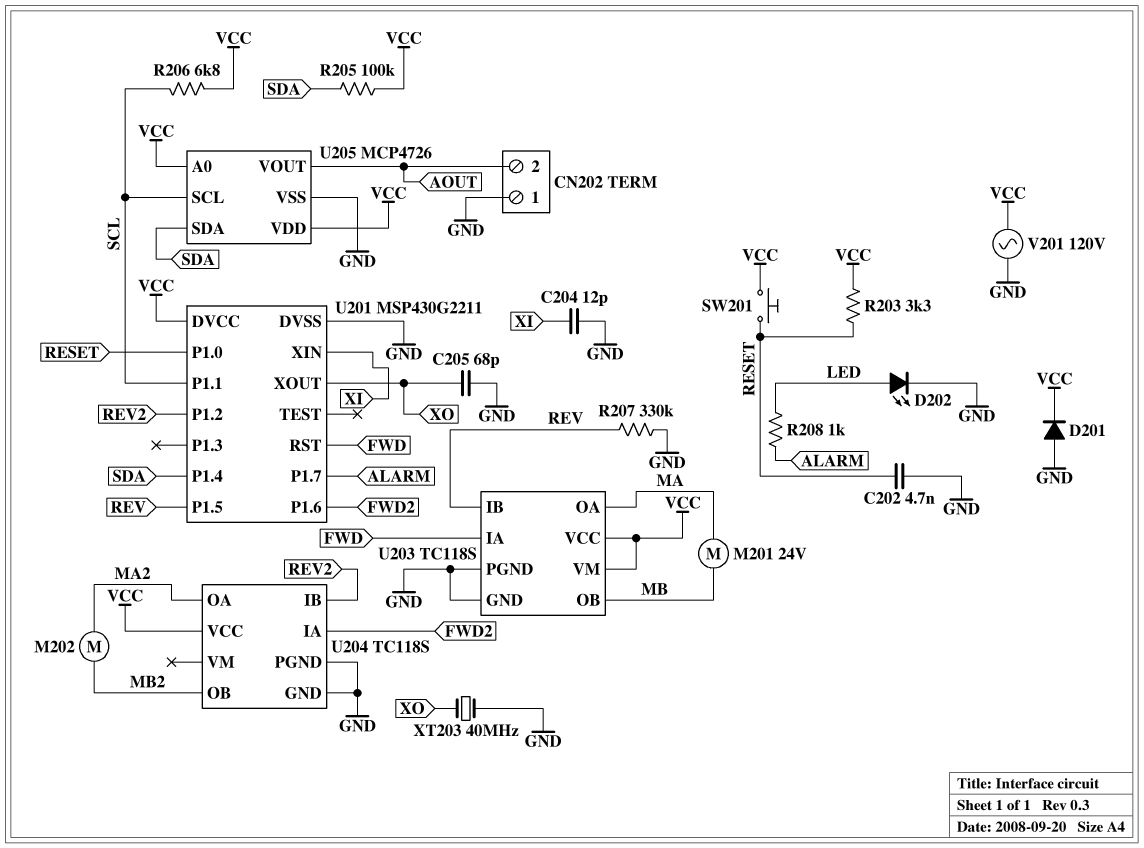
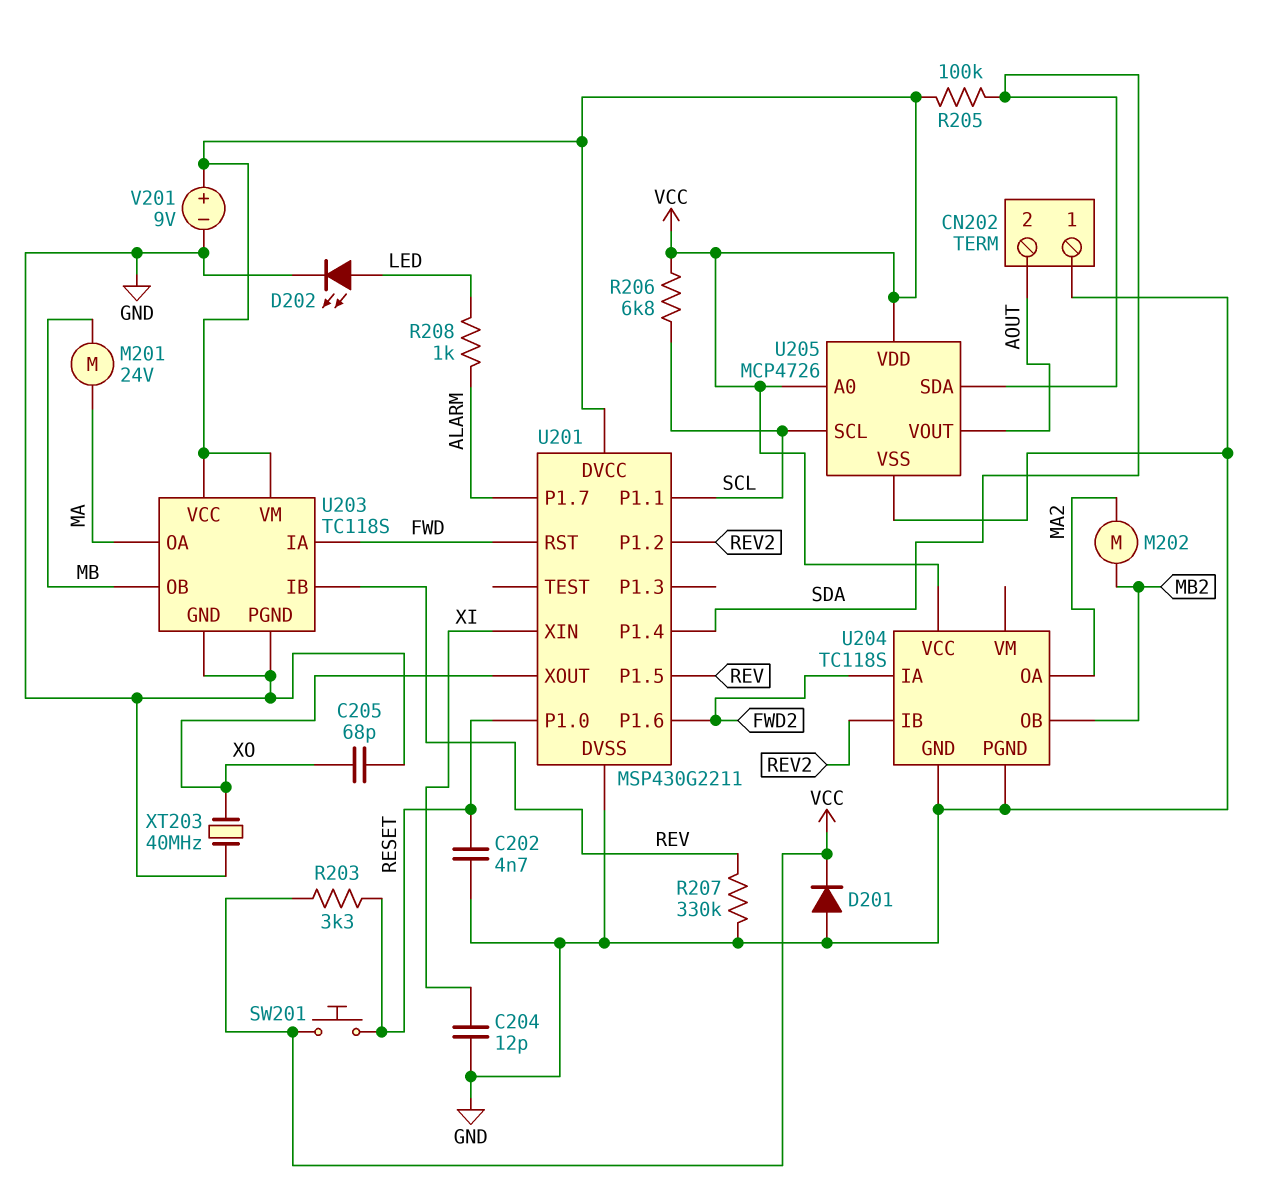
V201: AC 120V (GND, VCC) -> 9V (plus VCC, minus GND)

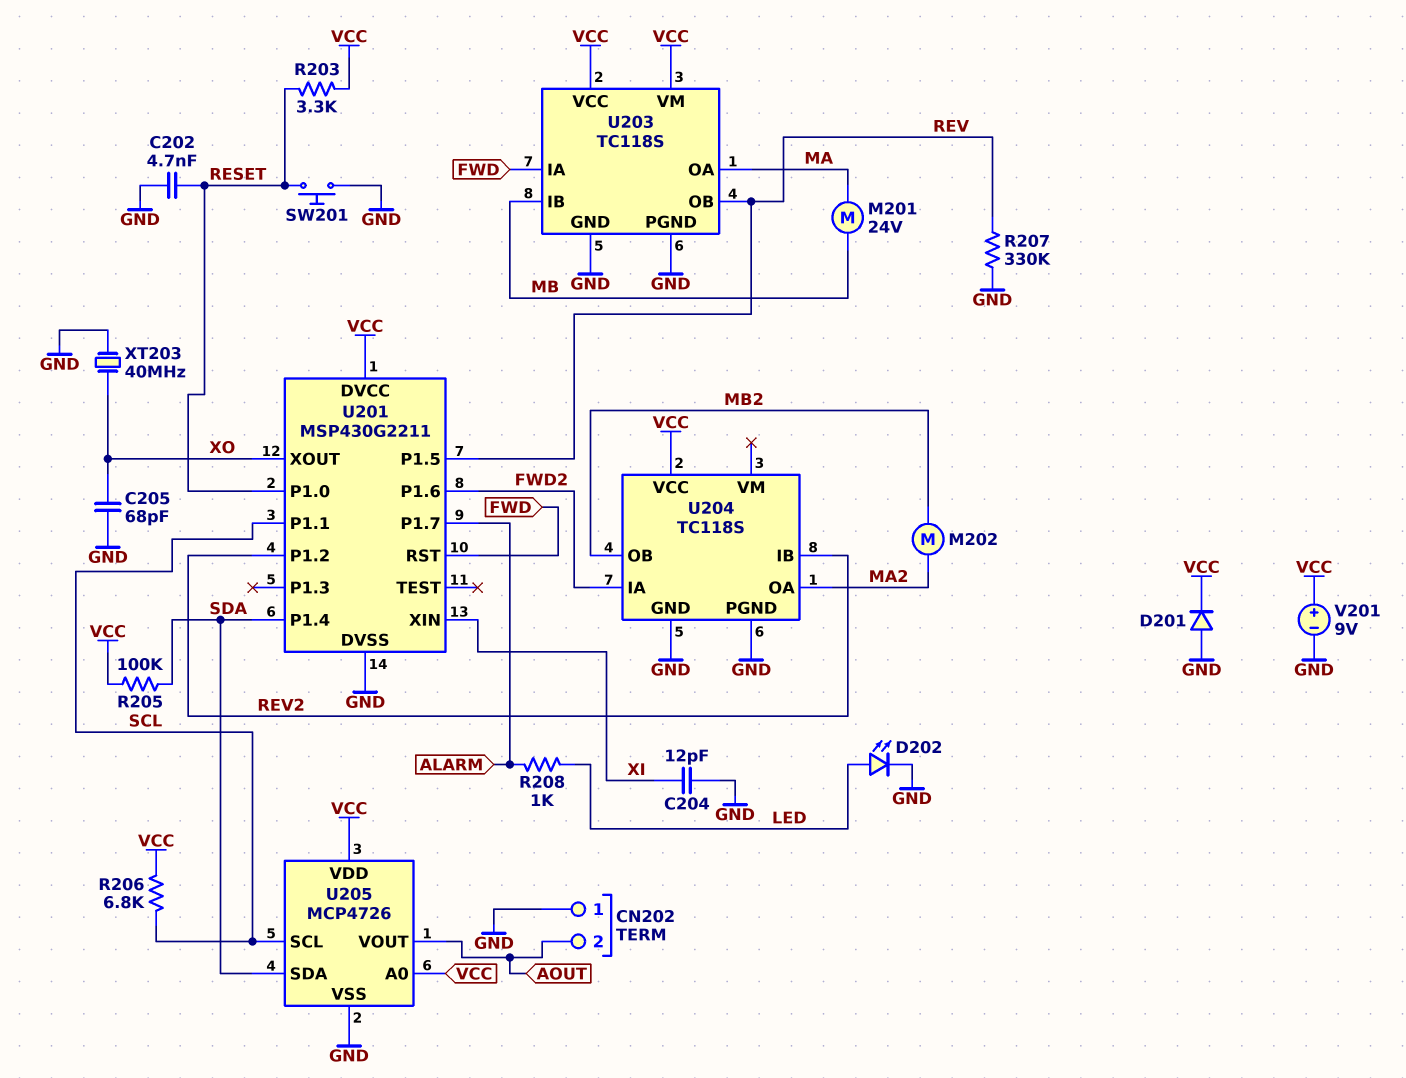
SW201: button (RESET, VCC) -> button (GND, RESET)
U203 pin IB: REV -> MB
U203 pin OB: MB -> REV

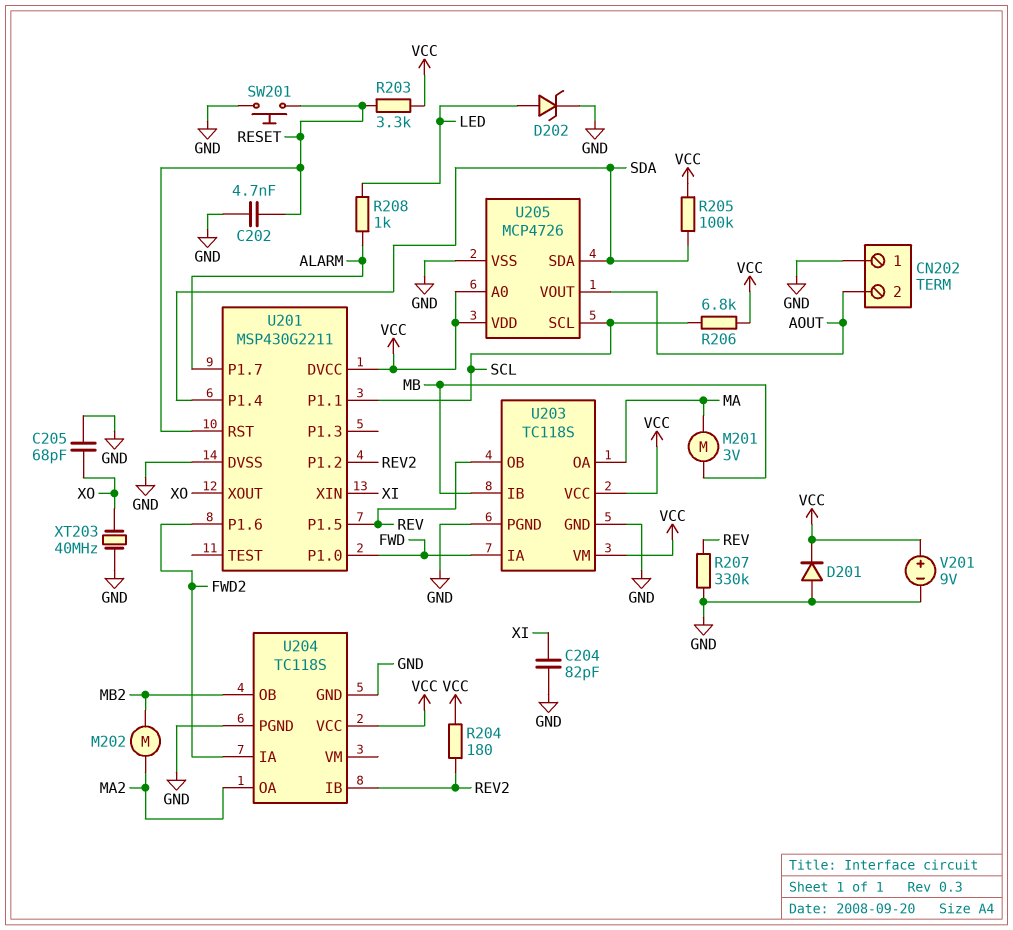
C204: 12pF (GND, XI) -> 82pF (GND, XI)
D202: LED (A LED, K GND) -> zener (A LED, K GND)
M201: motor 24V (MA, MB) -> motor 3V (MA, MB)
R204: none -> 180 (REV2, VCC)
U201 pin P1.0: RESET -> FWD
U201 pin RST: FWD -> RESET

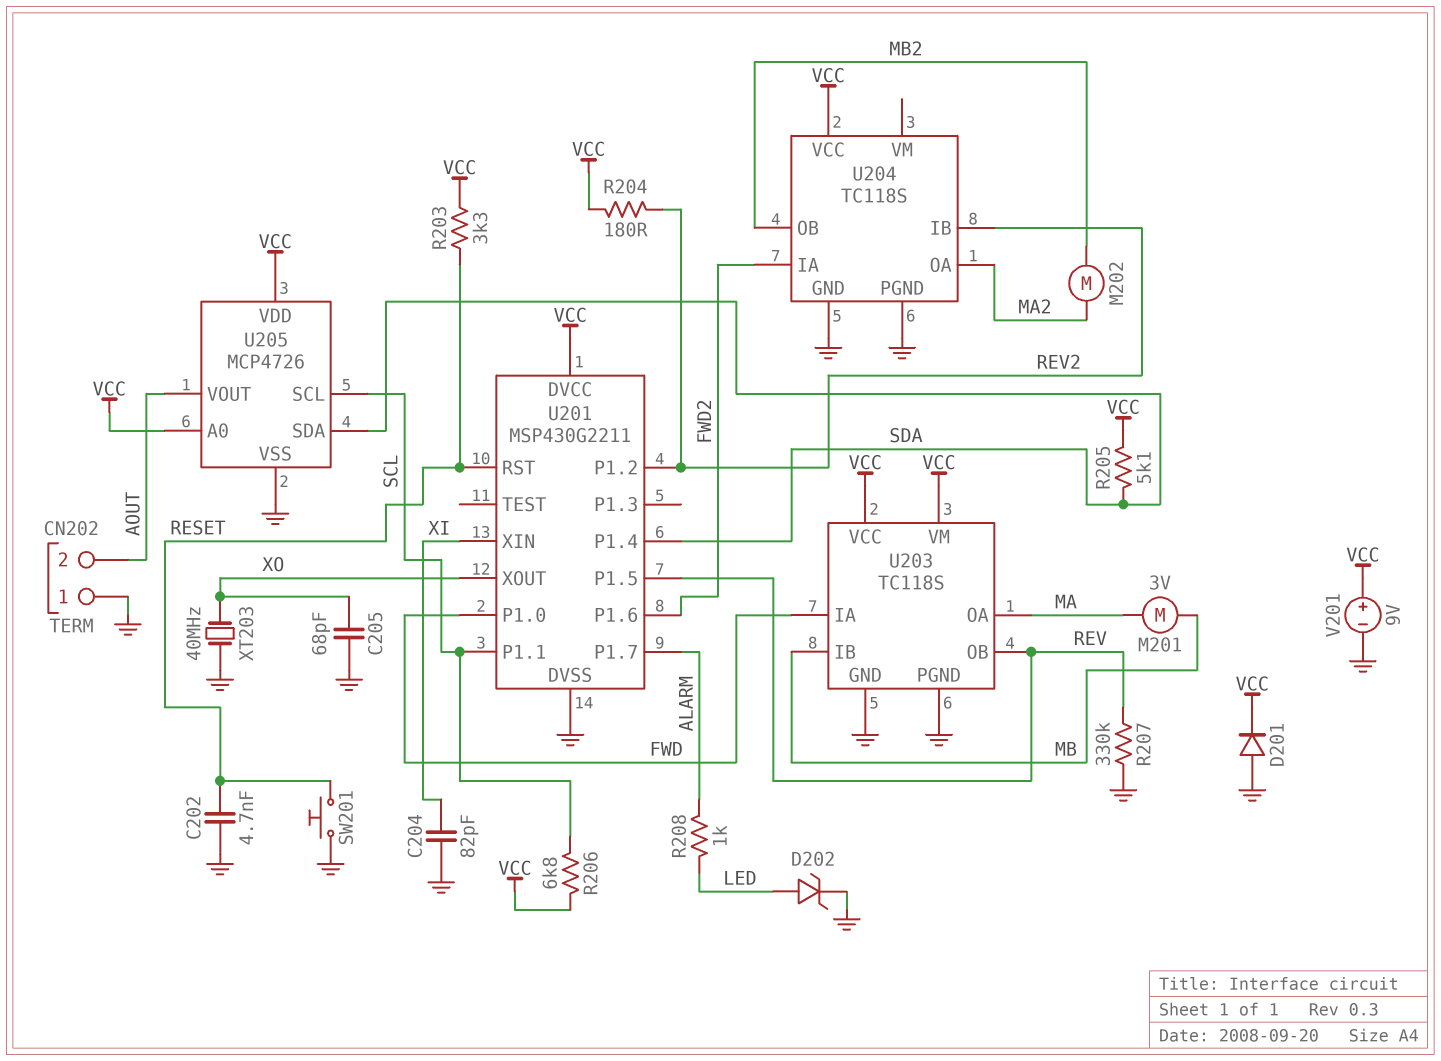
R205: 100k (SDA, VCC) -> 5.1k (SDA, VCC)

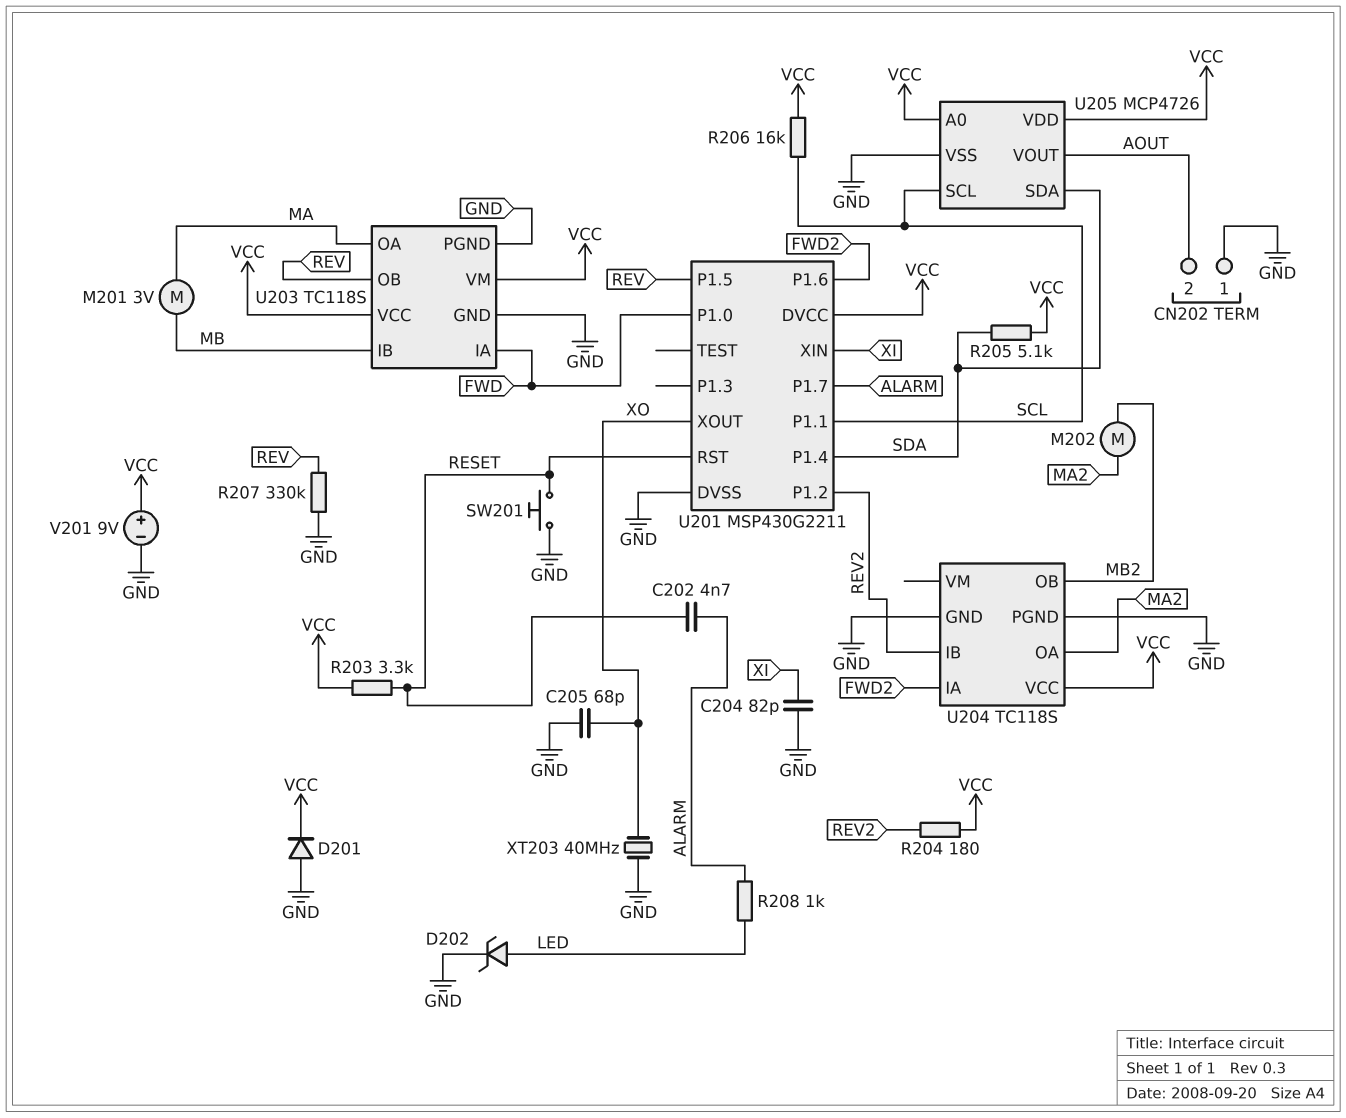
C202: 4.7nF (GND, RESET) -> 4.7nF (ALARM, RESET)
R206: 6.8k (SCL, VCC) -> 16k (SCL, VCC)

